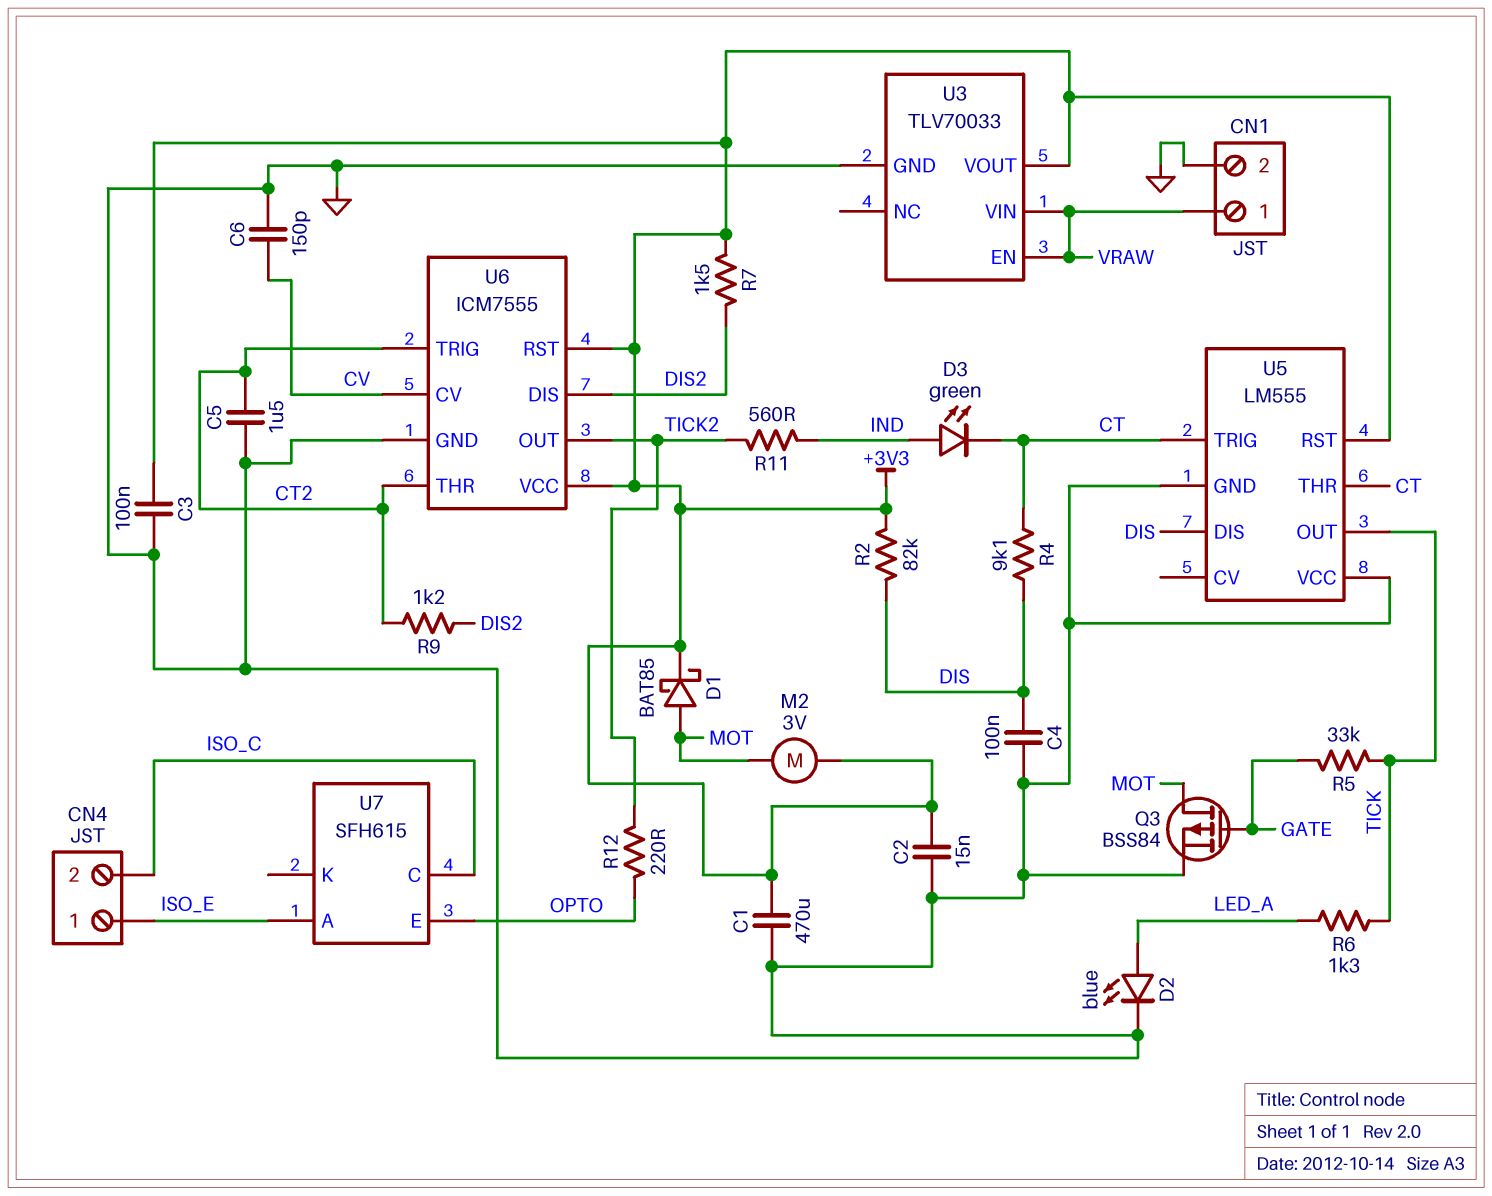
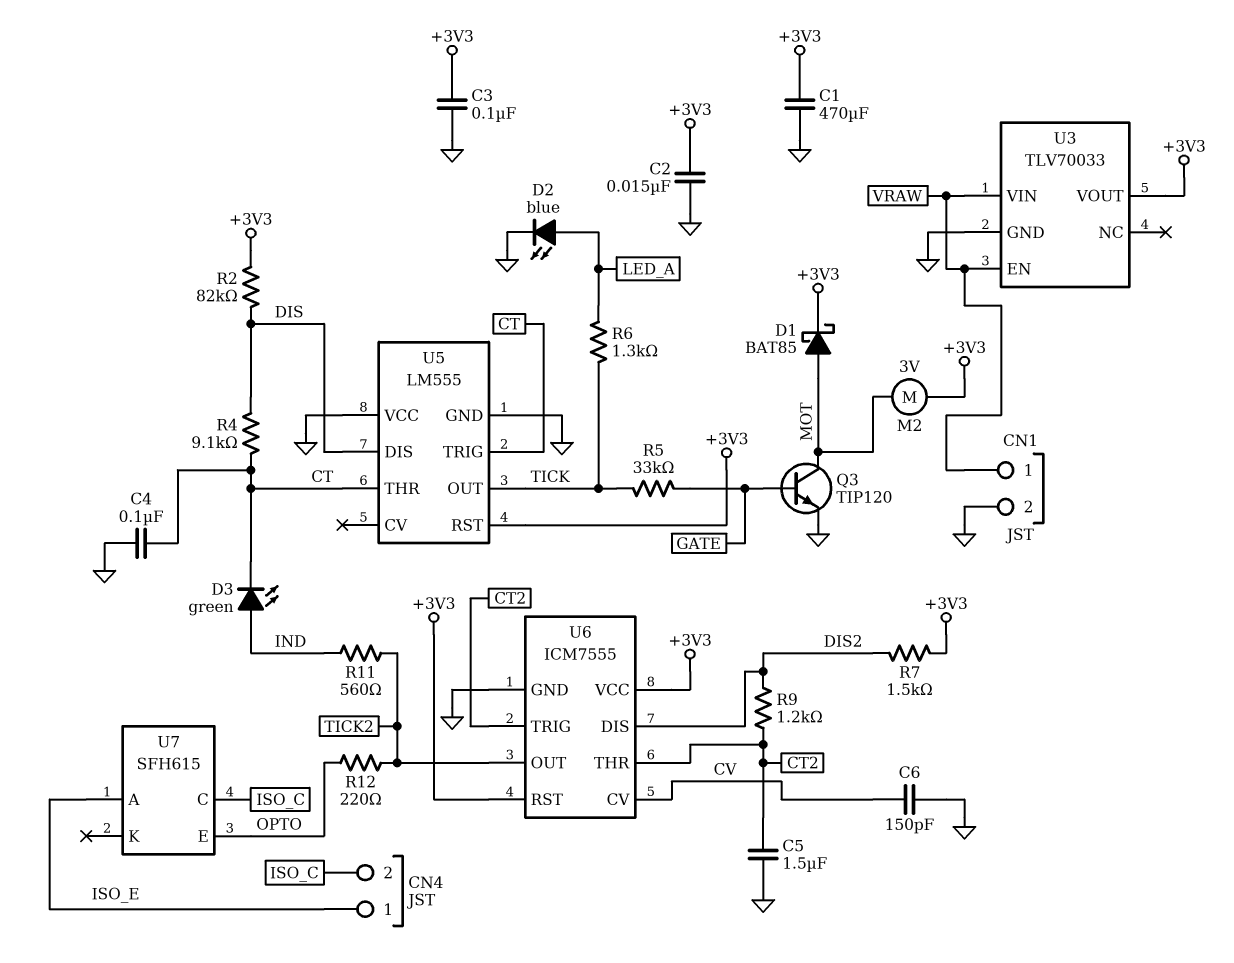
C4: 100nF (DIS, GND) -> 100nF (CT, GND)
Q3: PMOS BSS84 (G GATE, D MOT, S GND) -> NPN TIP120 (B GATE, C MOT, E GND)

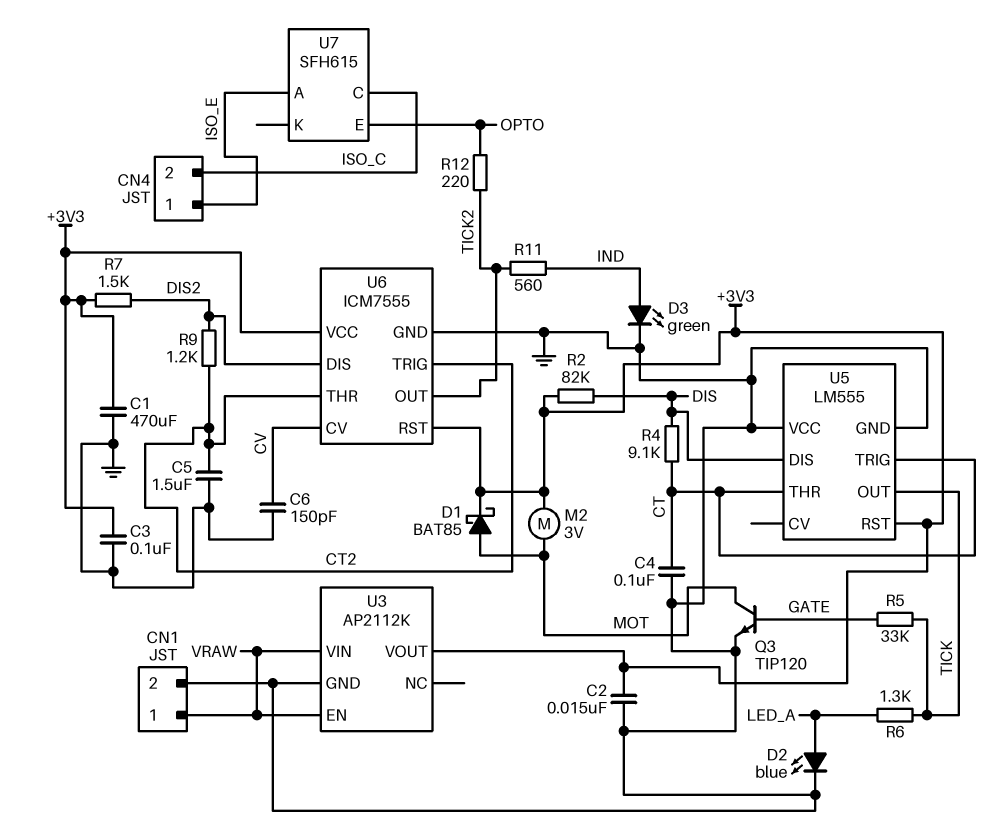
D3: LED green (A IND, K CT) -> LED green (A IND, K GND)
U3: TLV70033 -> AP2112K

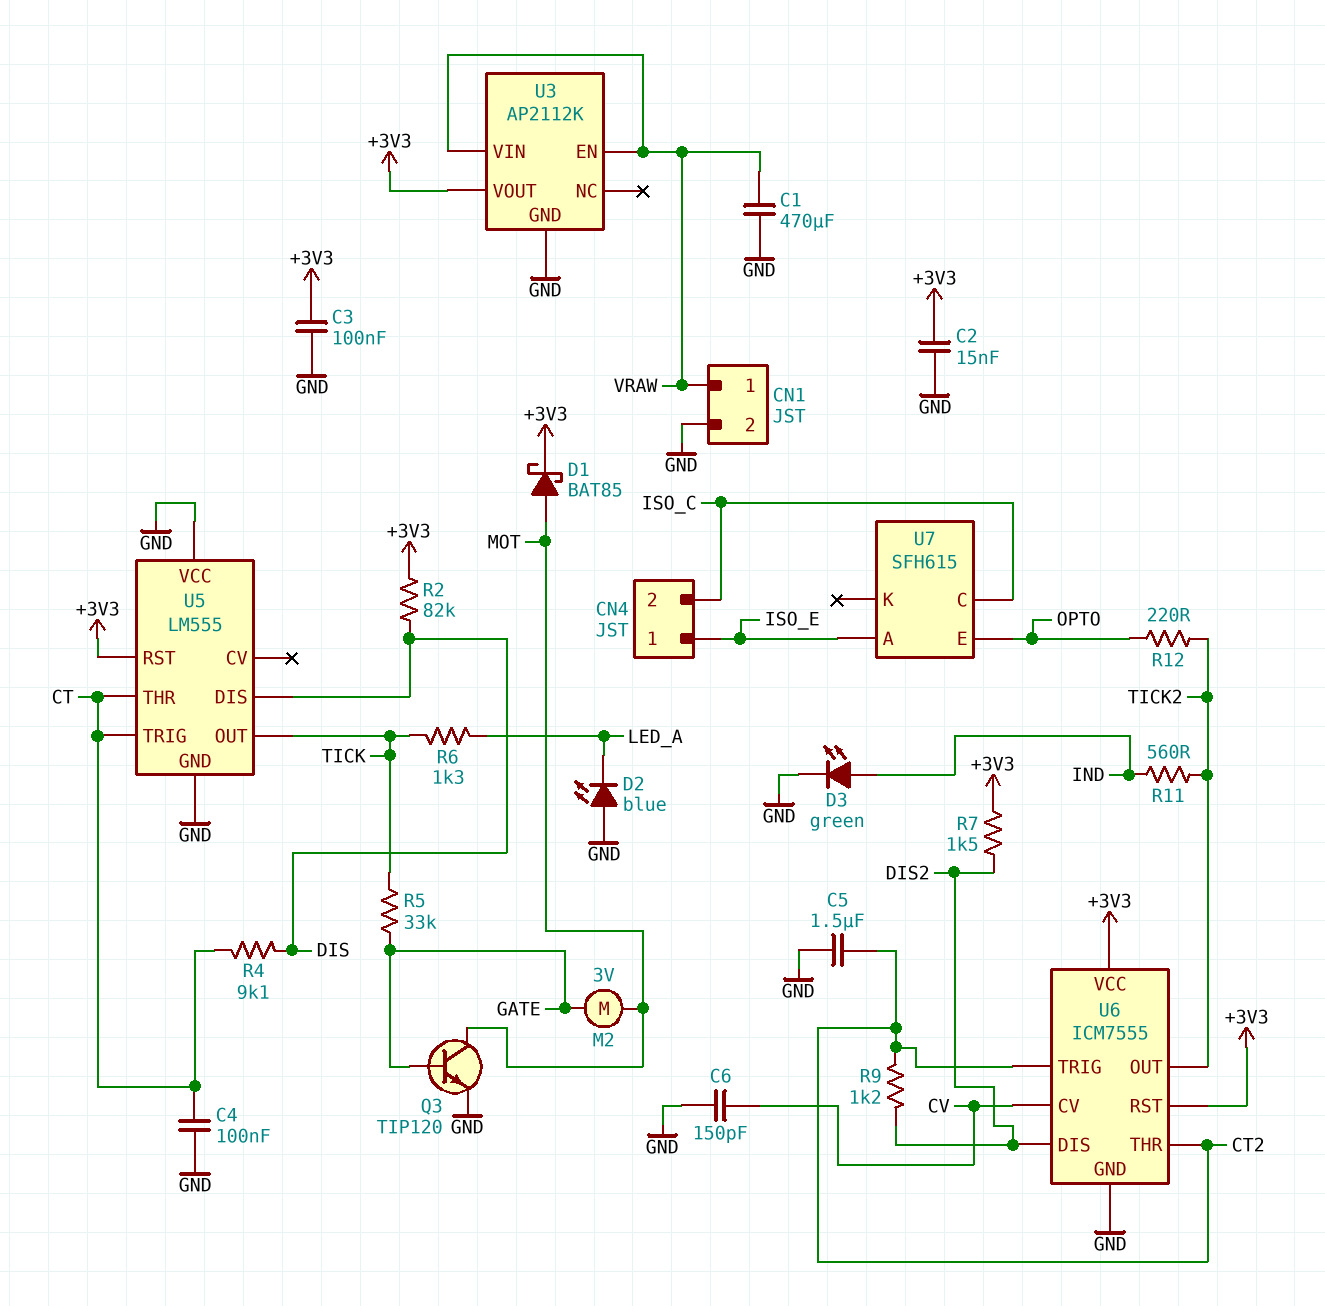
C1: 470uF (+3V3, GND) -> 470uF (GND, VRAW)
D2: LED blue (A LED_A, K GND) -> LED blue (A GND, K LED_A)
M2: motor 3V (+3V3, MOT) -> motor 3V (GATE, MOT)

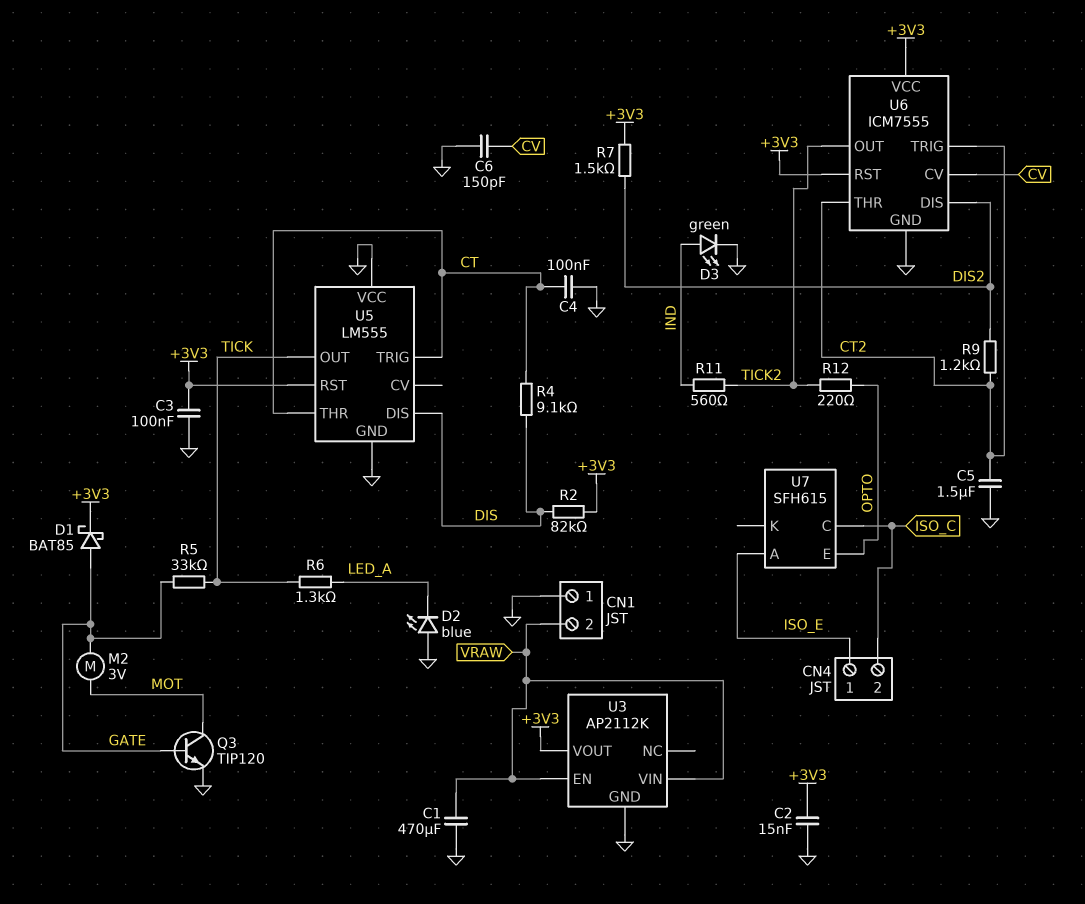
CN1 pin 1: VRAW -> GND
CN1 pin 2: GND -> VRAW
D1: schottky BAT85 (A MOT, K +3V3) -> schottky BAT85 (A GATE, K +3V3)

